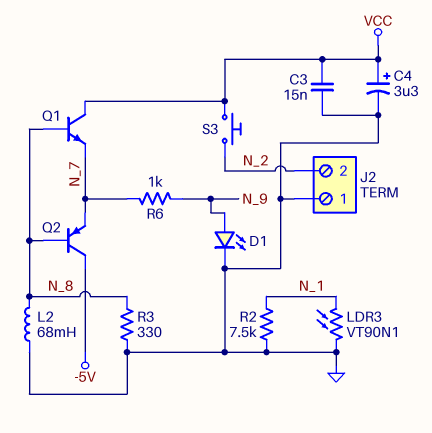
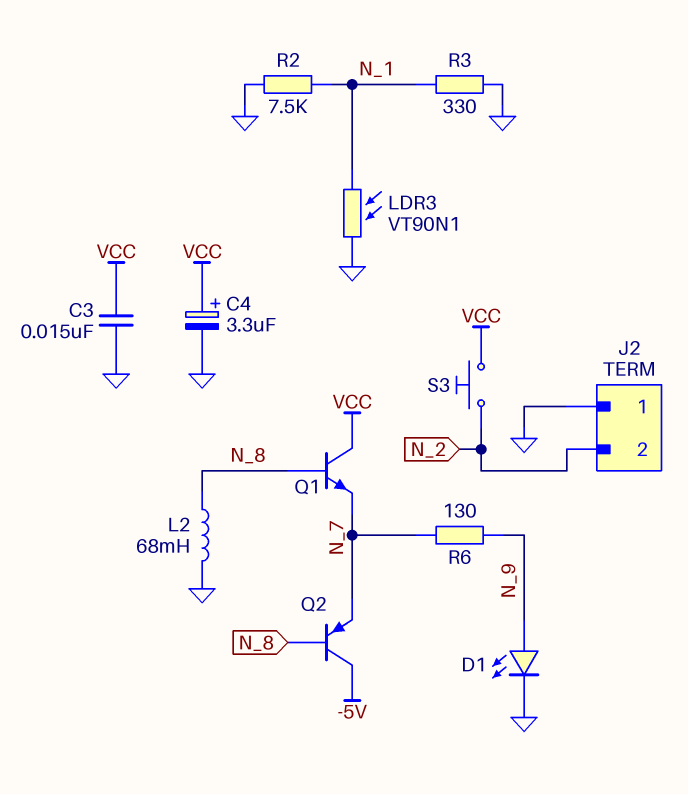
R3: 330 (GND, N_8) -> 330 (GND, N_1)
R6: 1k (N_7, N_9) -> 130 (N_7, N_9)

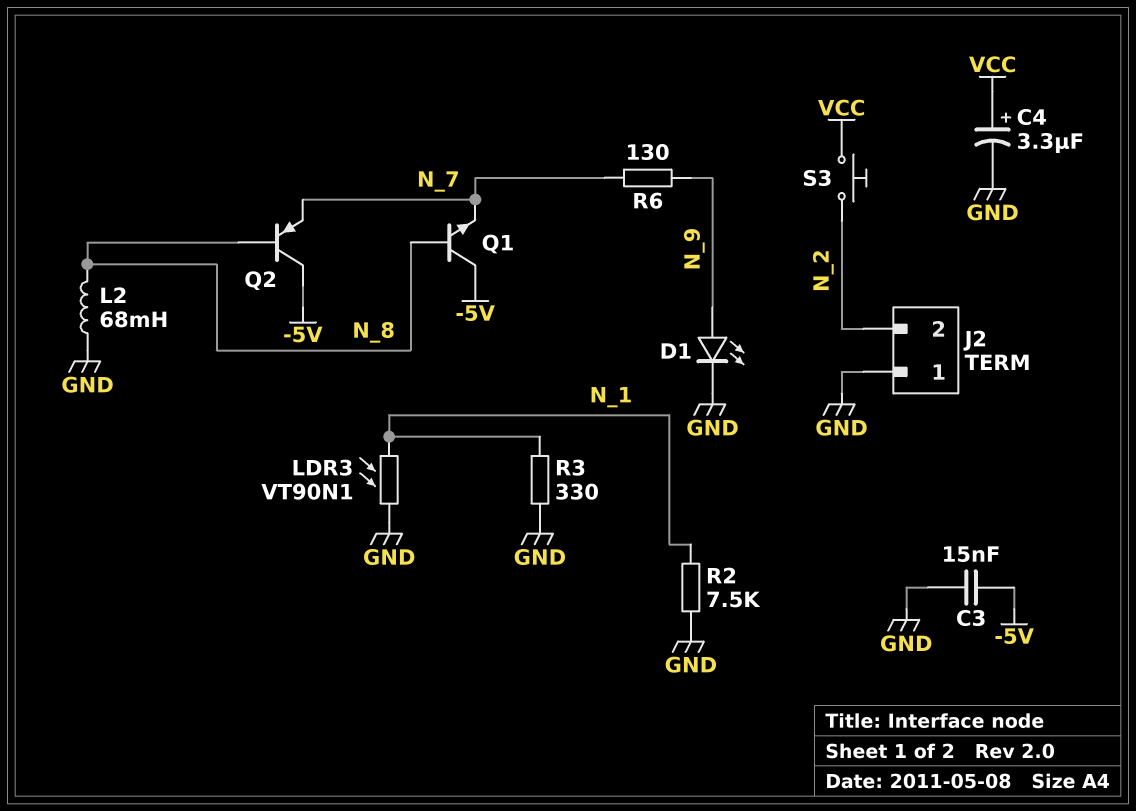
C3: 15nF (GND, VCC) -> 15nF (-5V, GND)
Q1: NPN (B N_8, C VCC, E N_7) -> NPN (B N_8, C -5V, E N_7)

